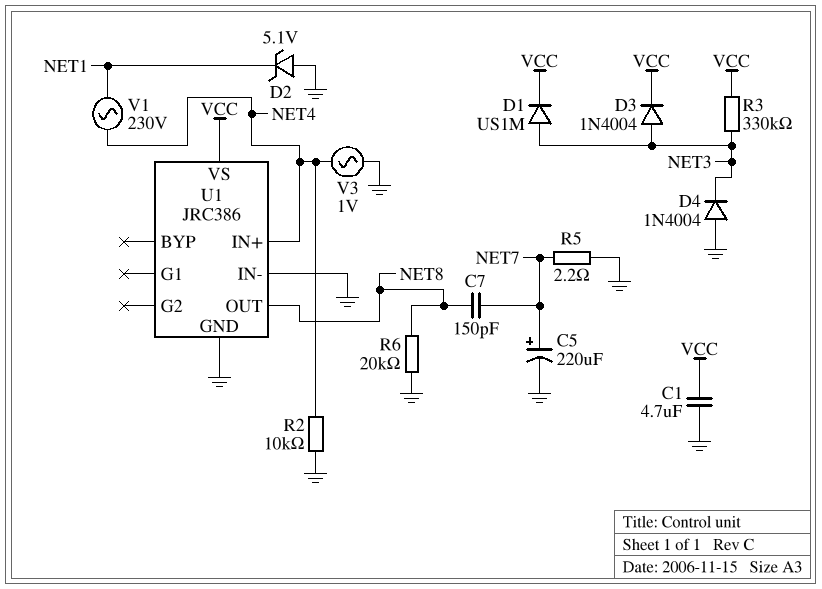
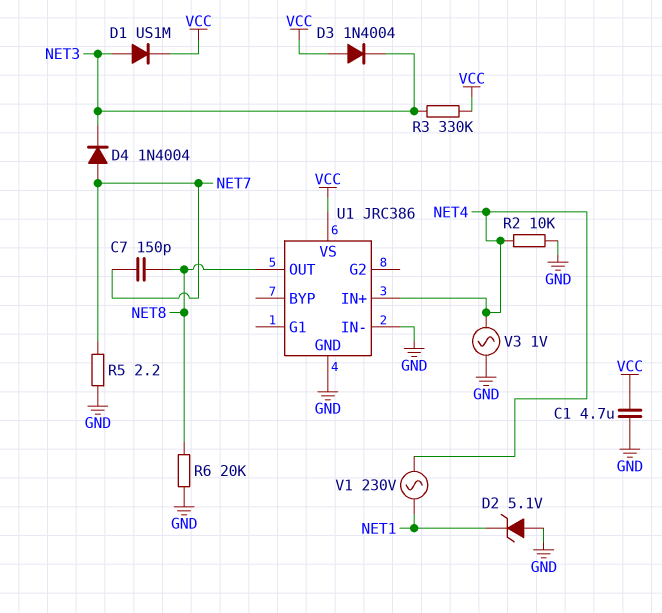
C5: 220uF (plus NET7, minus GND) -> none
D3: diode 1N4004 (A NET3, K VCC) -> diode 1N4004 (A VCC, K NET3)
D4: diode 1N4004 (A GND, K NET3) -> diode 1N4004 (A NET7, K NET3)

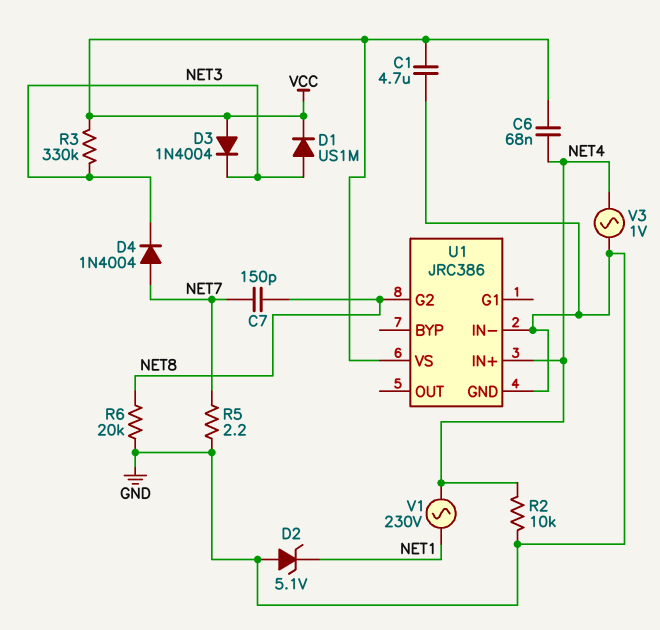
C6: none -> 68nF (NET4, VCC)
U1 pin G2: none -> NET8
U1 pin OUT: NET8 -> none

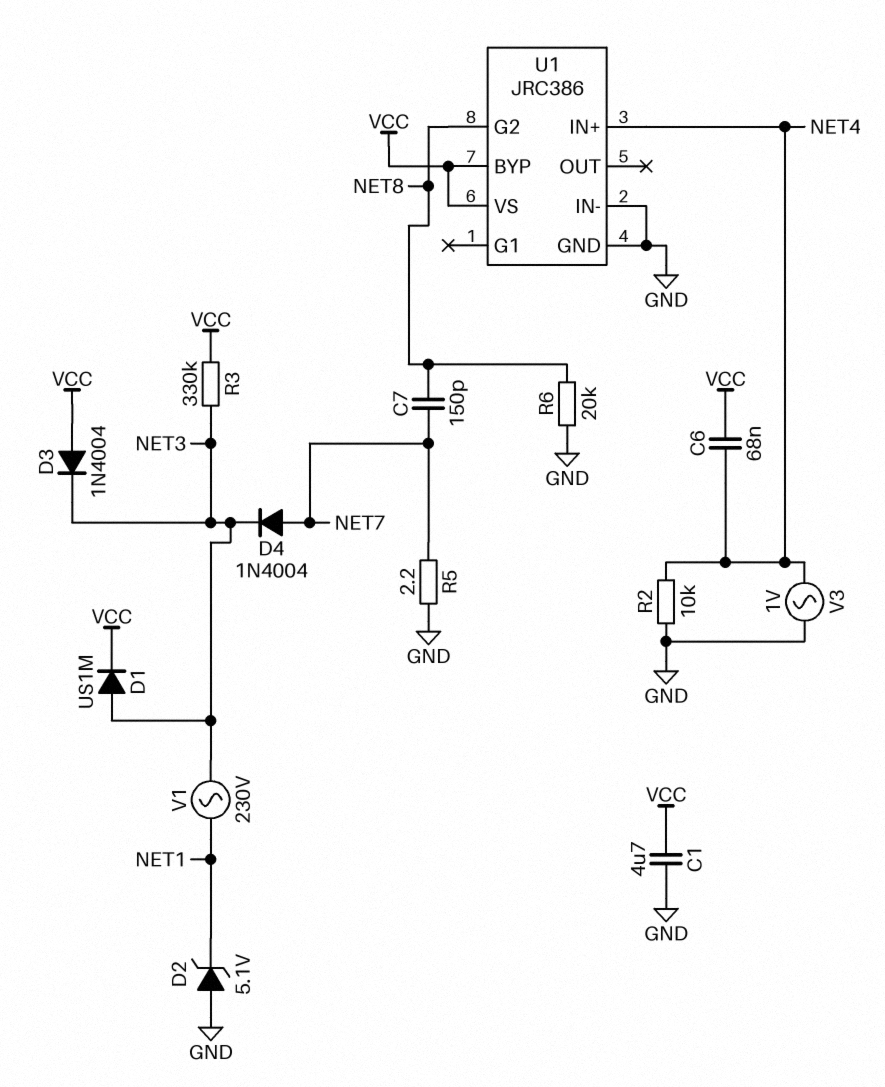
U1 pin BYP: none -> VCC
V1: AC 230V (NET1, NET4) -> AC 230V (NET1, NET3)

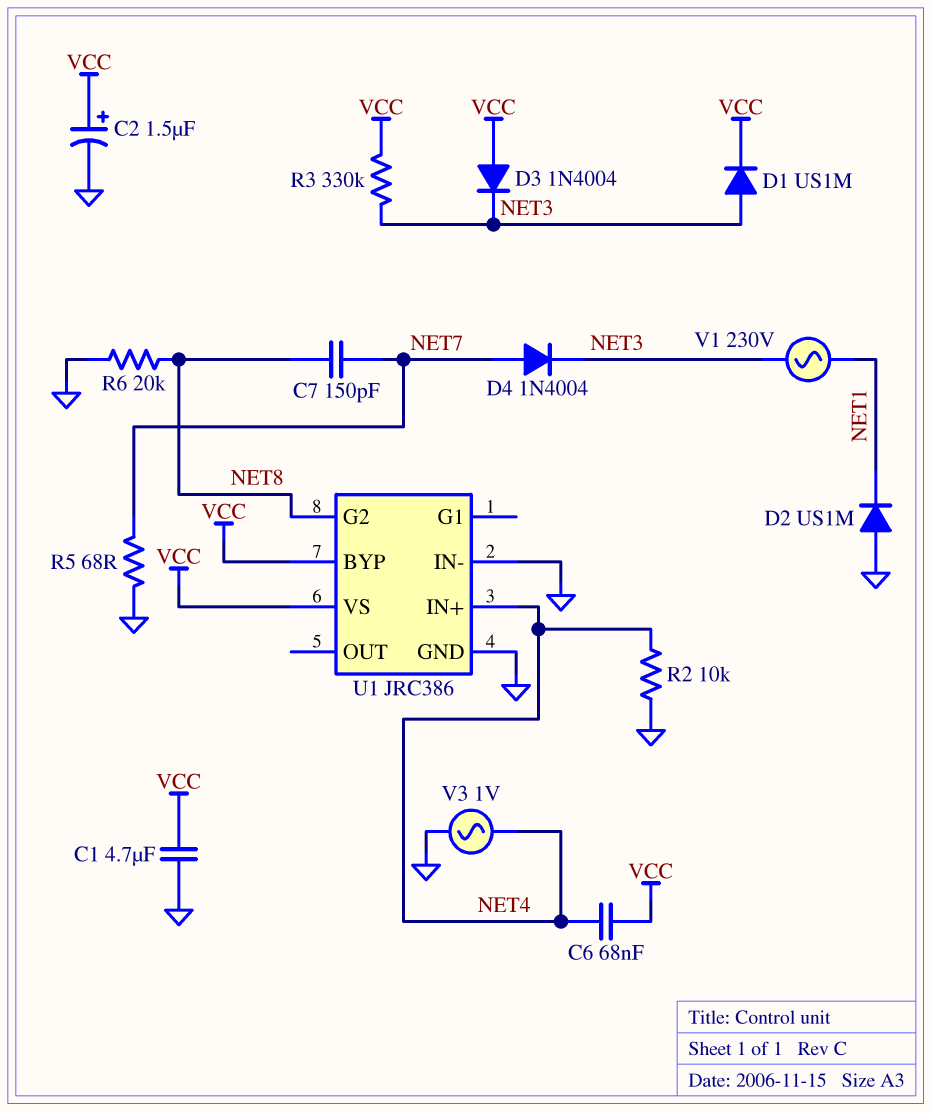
C2: none -> 1.5uF (plus VCC, minus GND)
D2: zener 5.1V (A GND, K NET1) -> diode US1M (A GND, K NET1)
R5: 2.2 (GND, NET7) -> 68 (GND, NET7)

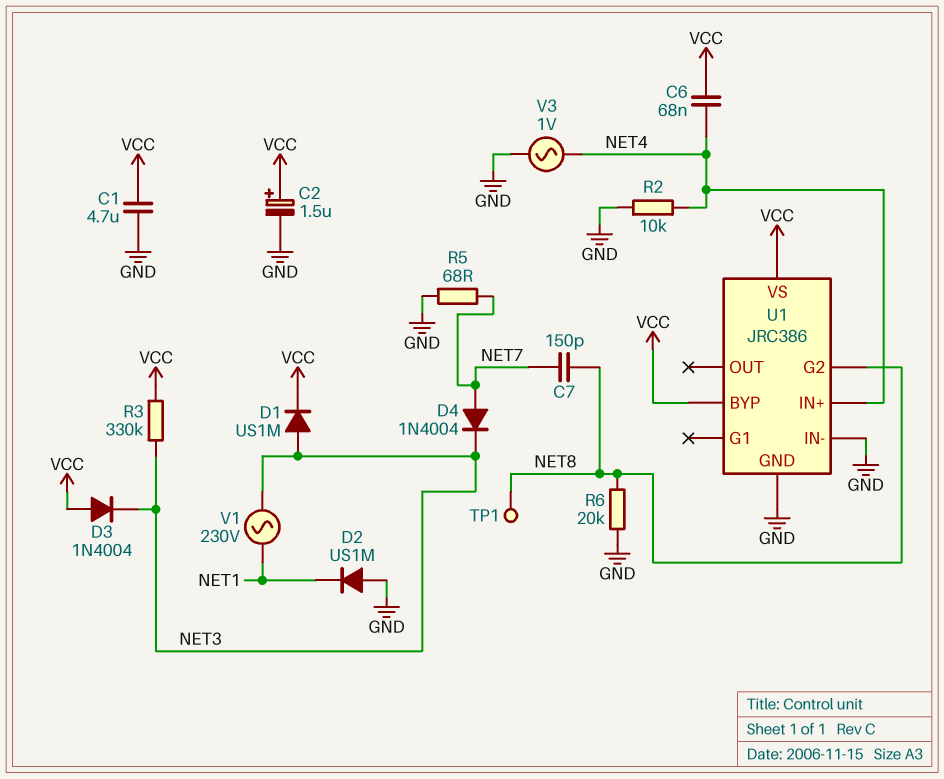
TP1: none -> test point (NET8)

